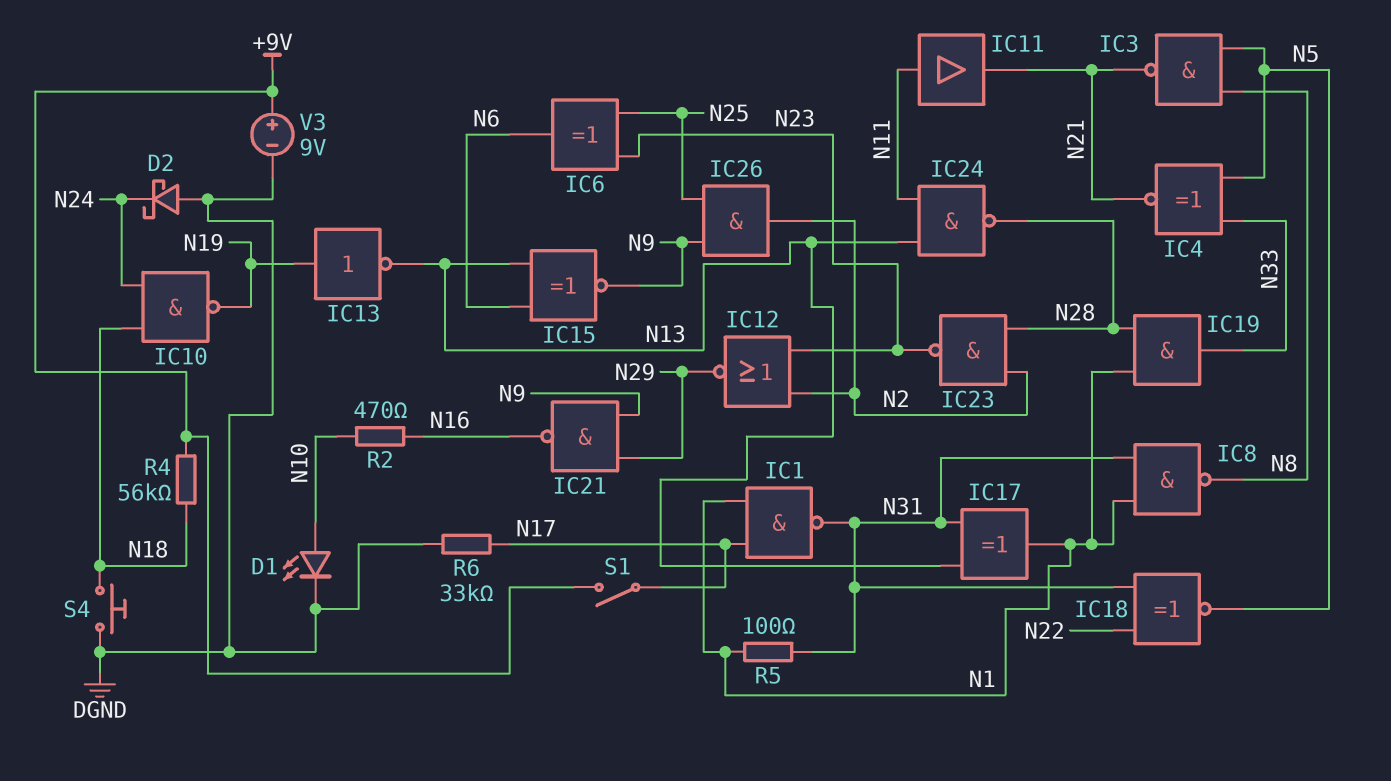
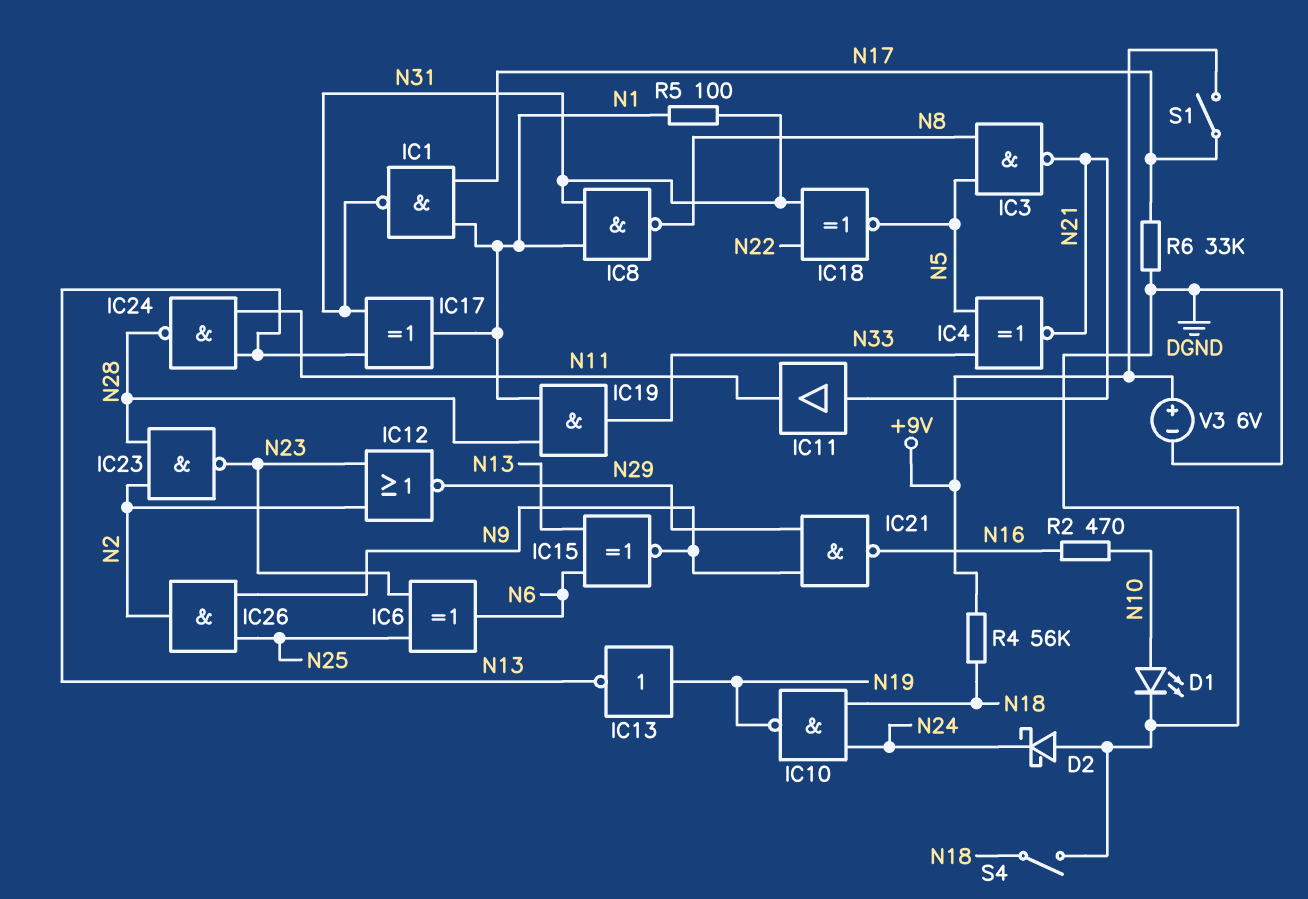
IC11: buffer (in N11, out N21) -> buffer (in N21, out N11)
S4: button (DGND, N18) -> switch (DGND, N18)
V3: 9V (plus +9V, minus DGND) -> 6V (plus +9V, minus DGND)

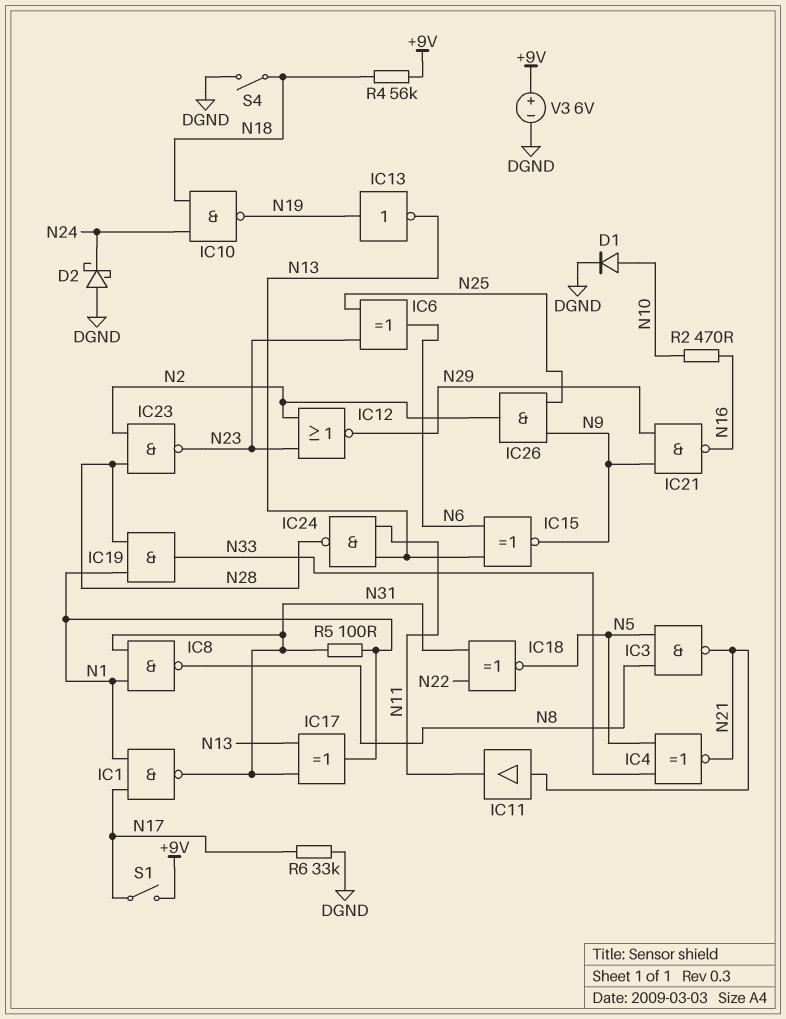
D1: LED (A N10, K DGND) -> diode (A N10, K DGND)

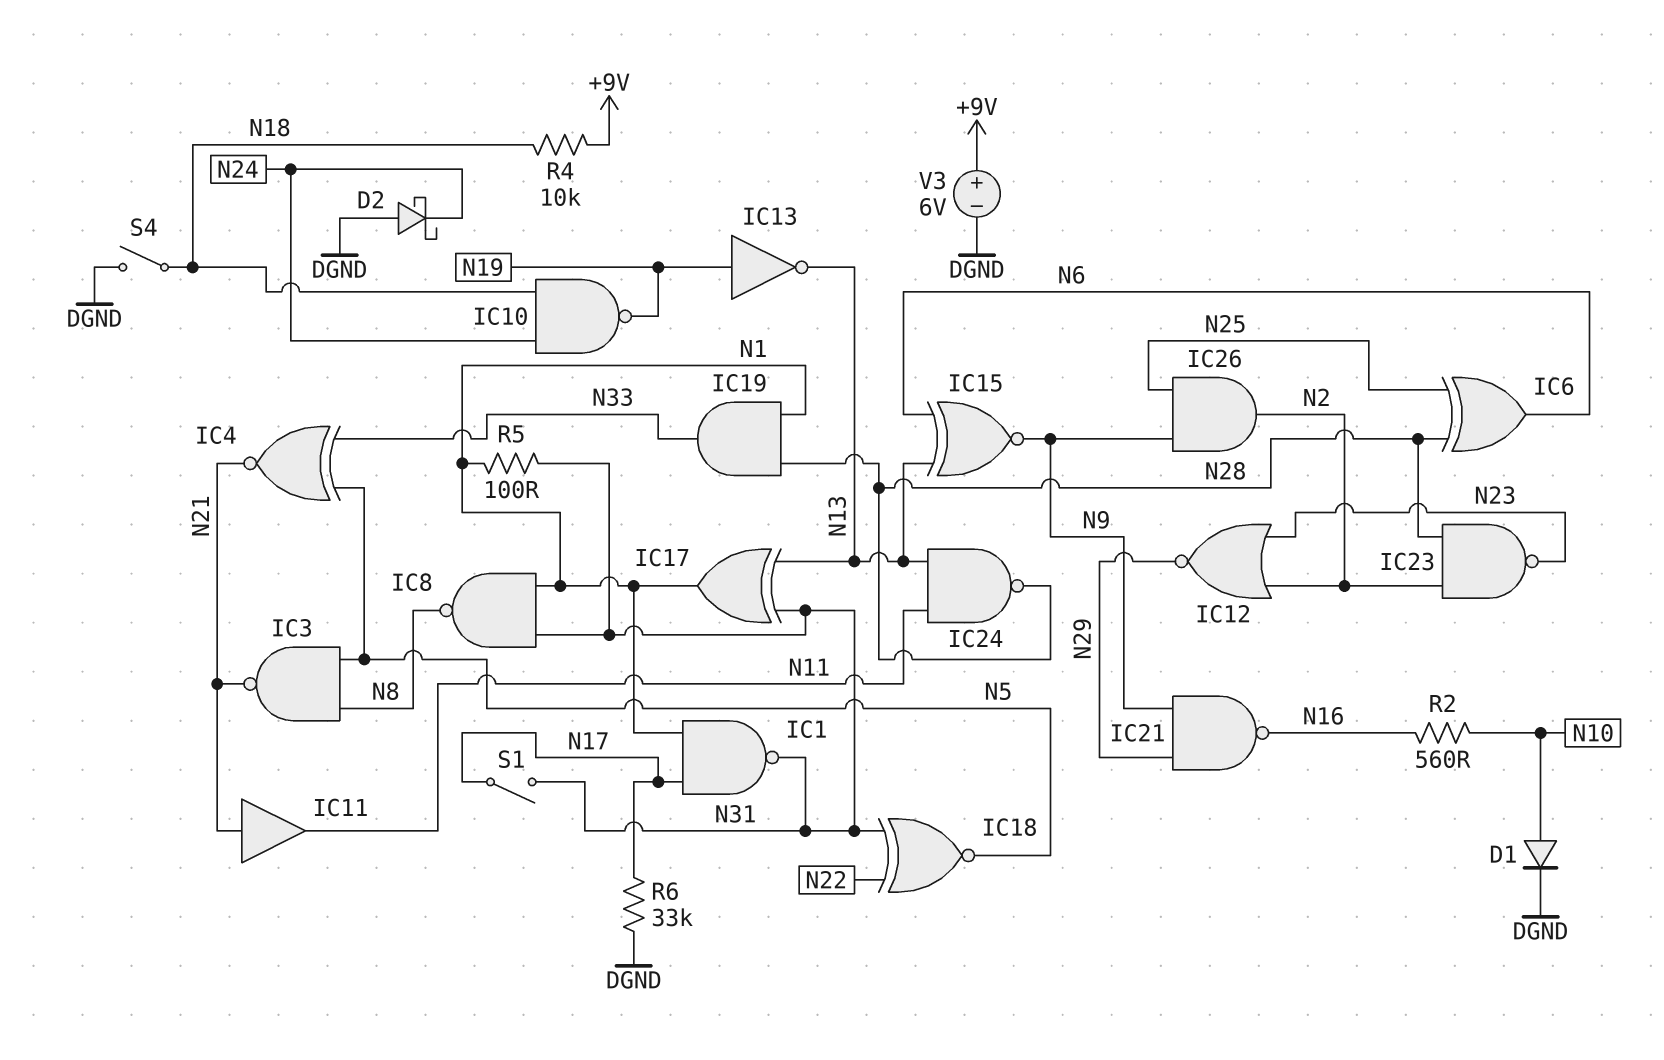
IC6: XOR (in N23, in N25, out N6) -> XOR (in N25, in N28, out N6)
R2: 470 (N10, N16) -> 560 (N10, N16)
R4: 56k (+9V, N18) -> 10k (+9V, N18)
S1: switch (+9V, N17) -> switch (N17, N31)

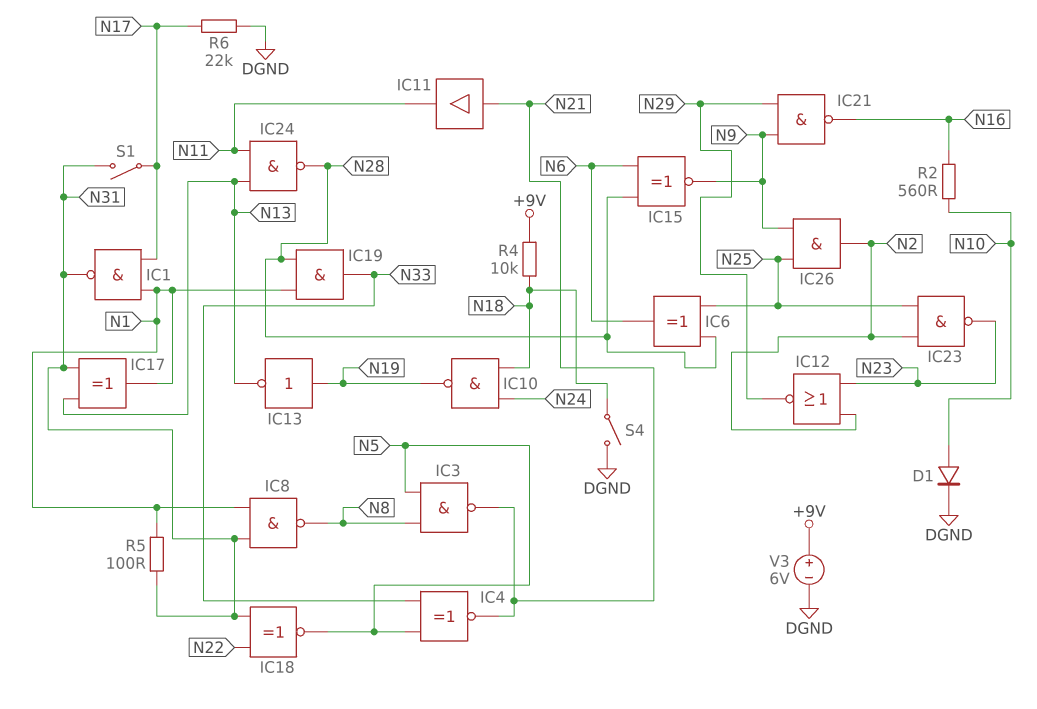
D2: schottky (A DGND, K N24) -> none
IC15: XNOR (in N6, in N13, out N9) -> XNOR (in N6, in N28, out N9)
IC23: NAND (in N2, in N28, out N23) -> NAND (in N2, in N25, out N23)
R6: 33k (DGND, N17) -> 22k (DGND, N17)

